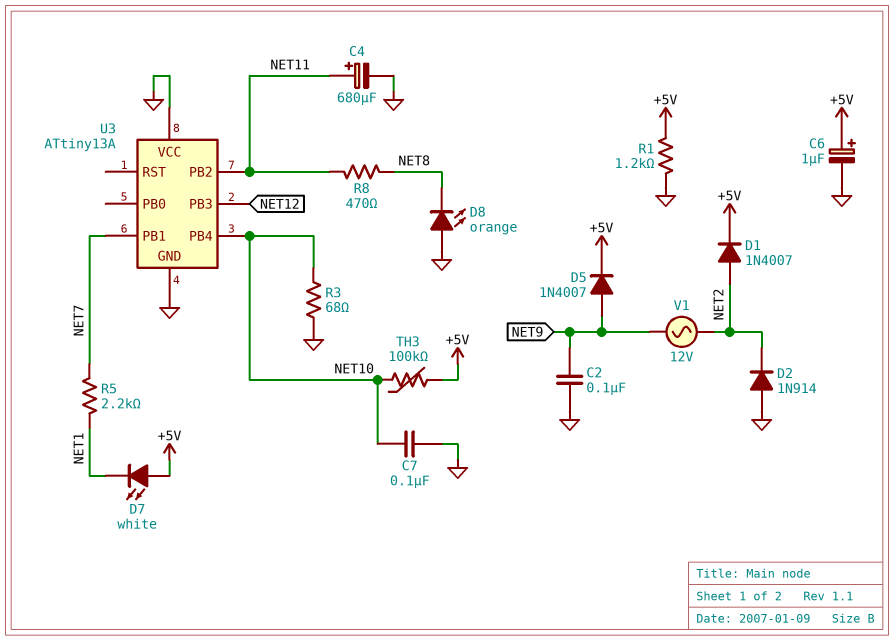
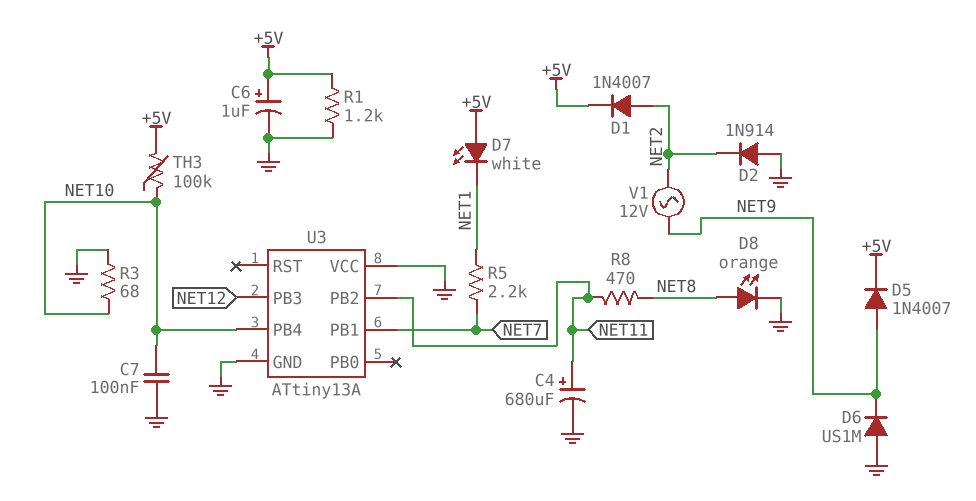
C2: 100nF (GND, NET9) -> none
D6: none -> diode US1M (A GND, K NET9)
D8: LED orange (A GND, K NET8) -> LED orange (A NET8, K GND)

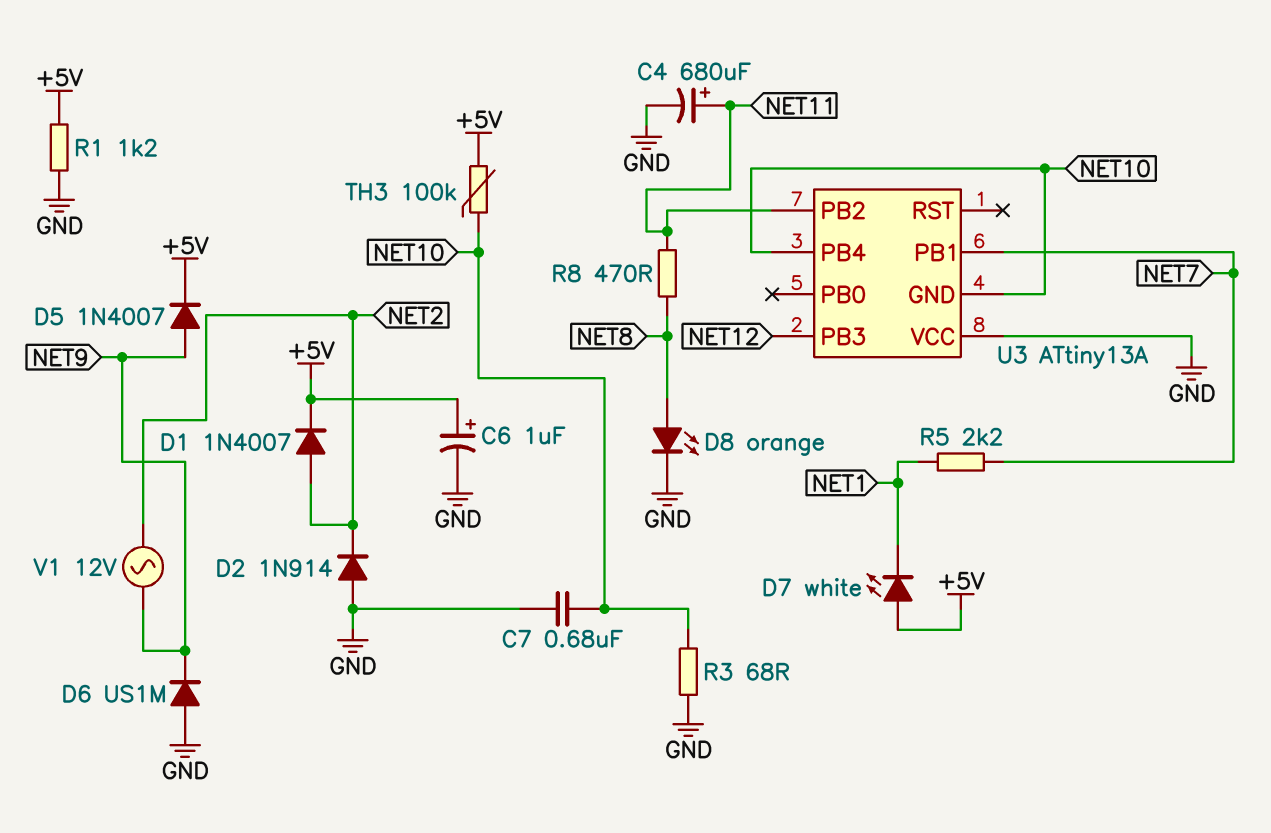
C7: 100nF (GND, NET10) -> 680nF (GND, NET10)
U3 pin GND: GND -> NET10

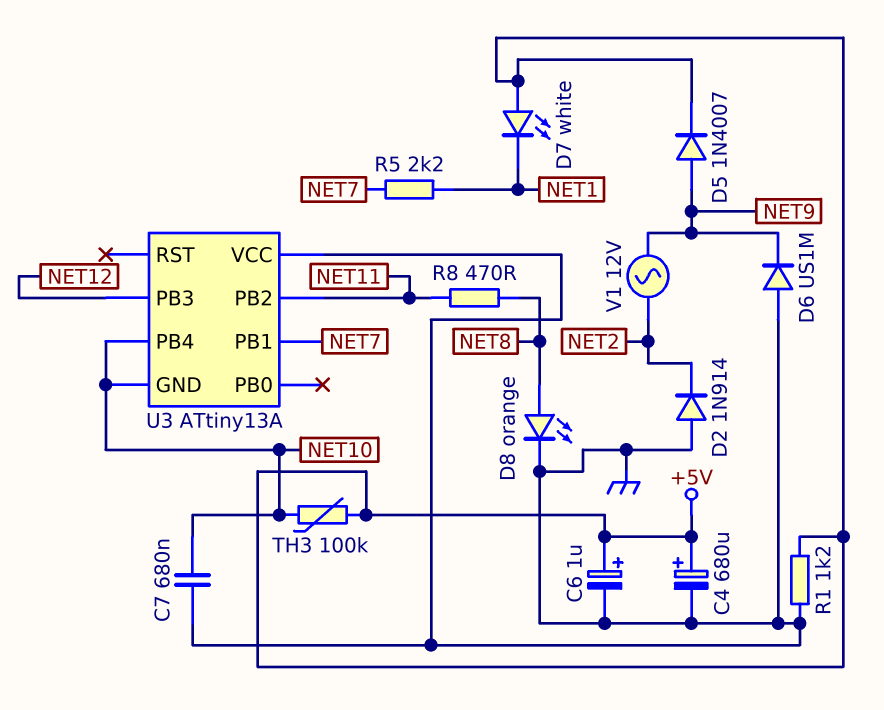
C4: 680uF (plus NET11, minus GND) -> 680uF (plus +5V, minus GND)
D1: diode 1N4007 (A NET2, K +5V) -> none
R3: 68 (GND, NET10) -> none

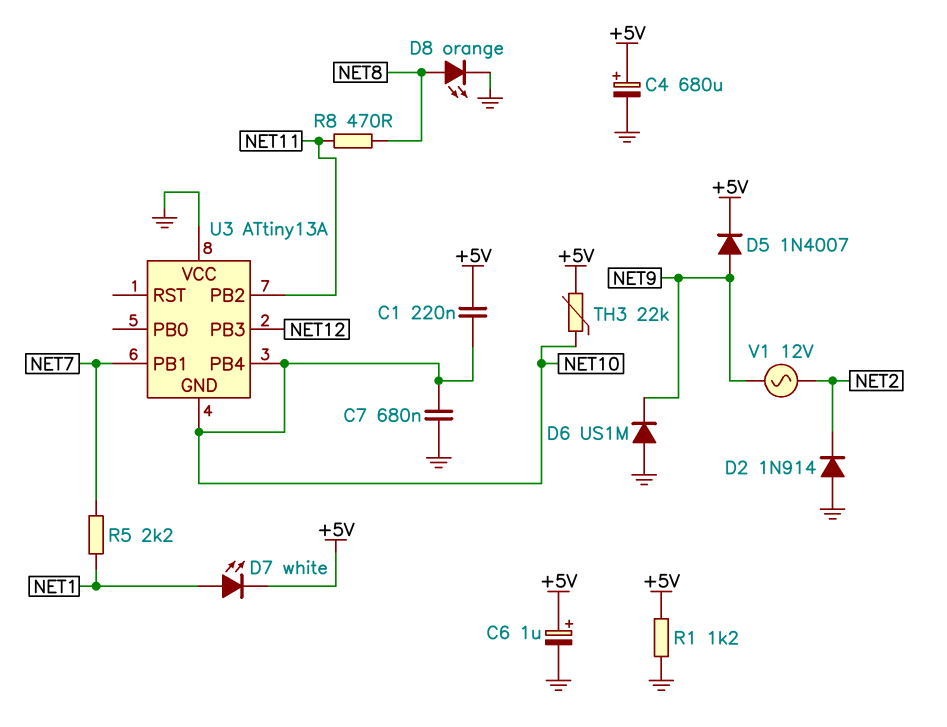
C1: none -> 220nF (+5V, NET10)
D7: LED white (A +5V, K NET1) -> LED white (A NET1, K +5V)
TH3: 100k (+5V, NET10) -> 22k (+5V, NET10)

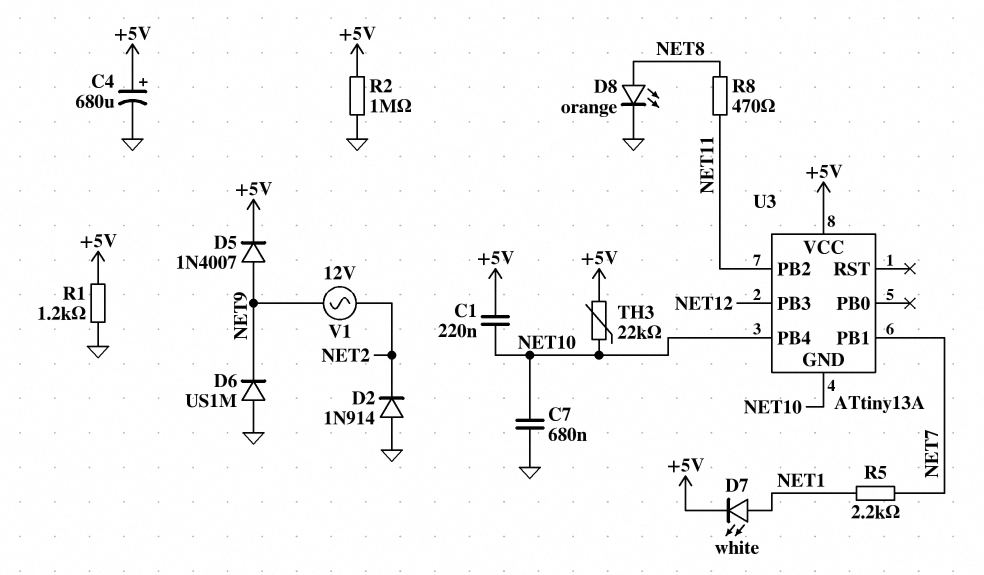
C6: 1uF (plus +5V, minus GND) -> none
R2: none -> 1M (+5V, GND)
U3 pin VCC: GND -> +5V

